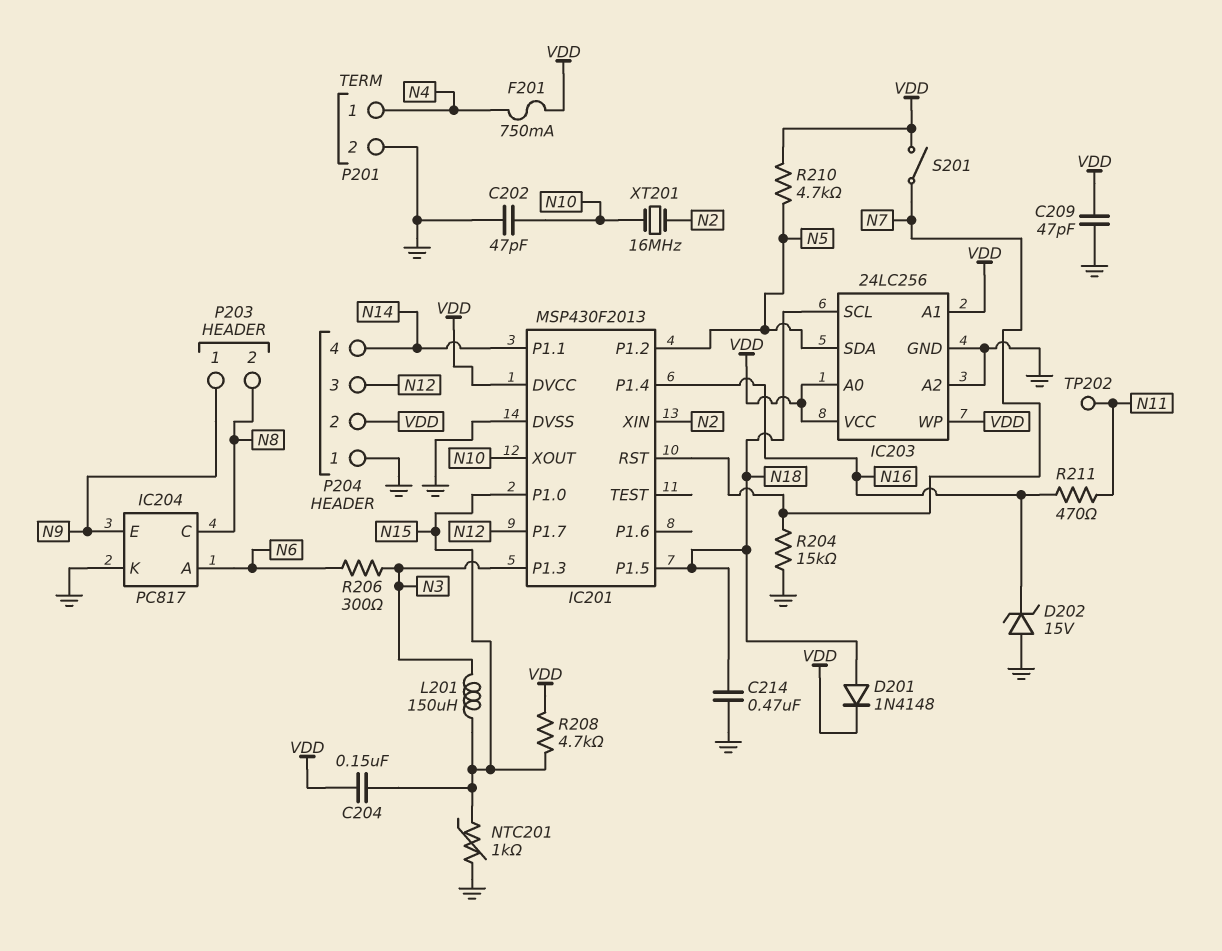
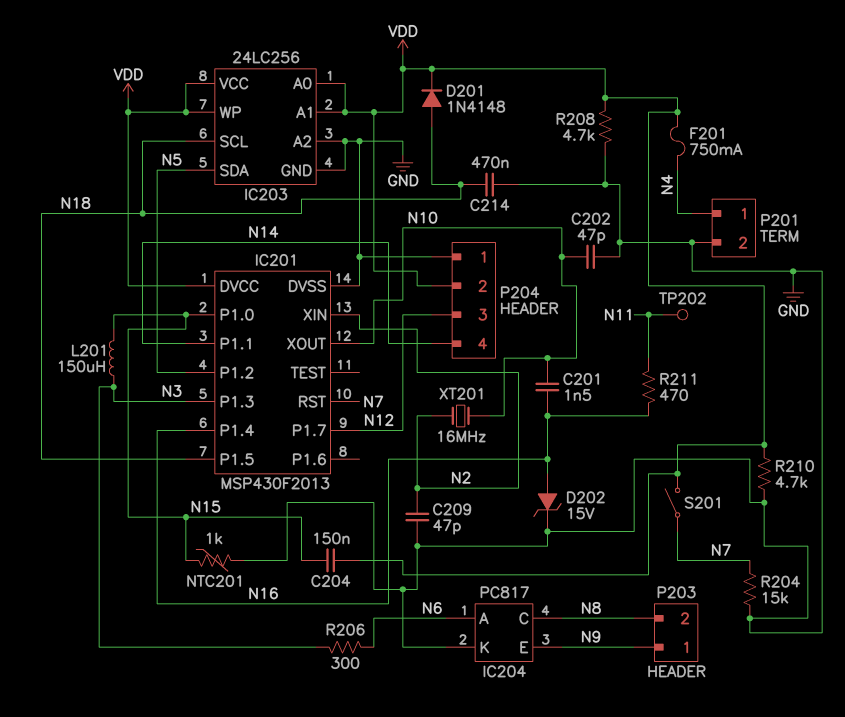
C201: none -> 1.5nF (N10, N16)
C209: 47pF (GND, VDD) -> 47pF (GND, N2)
D202: zener 15V (A GND, K N16) -> zener 15V (A N16, K GND)
R208: 4.7k (N15, VDD) -> 4.7k (GND, VDD)
R210: 4.7k (N5, VDD) -> 4.7k (GND, VDD)

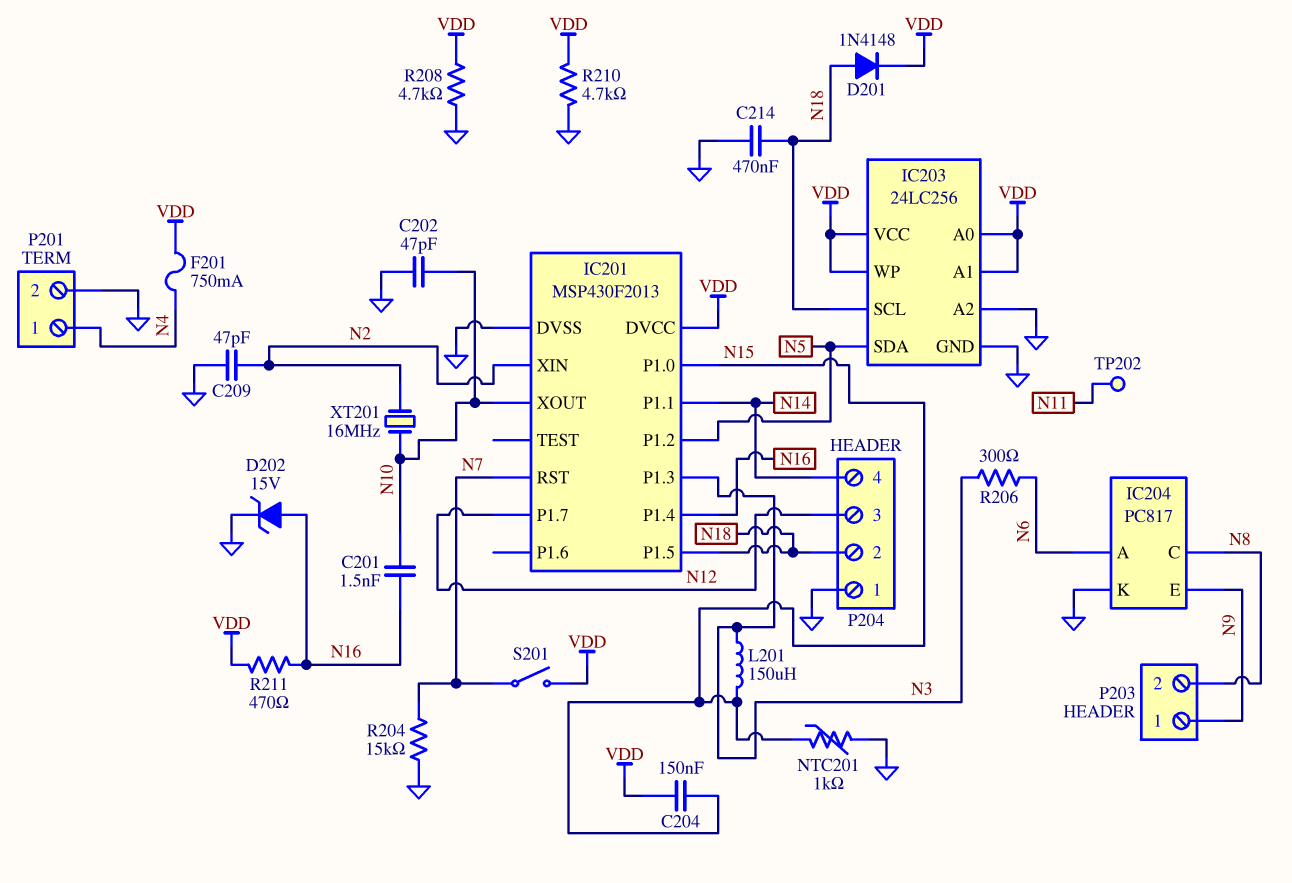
P204 pin 2: VDD -> N18
R211: 470 (N11, N16) -> 470 (N16, VDD)

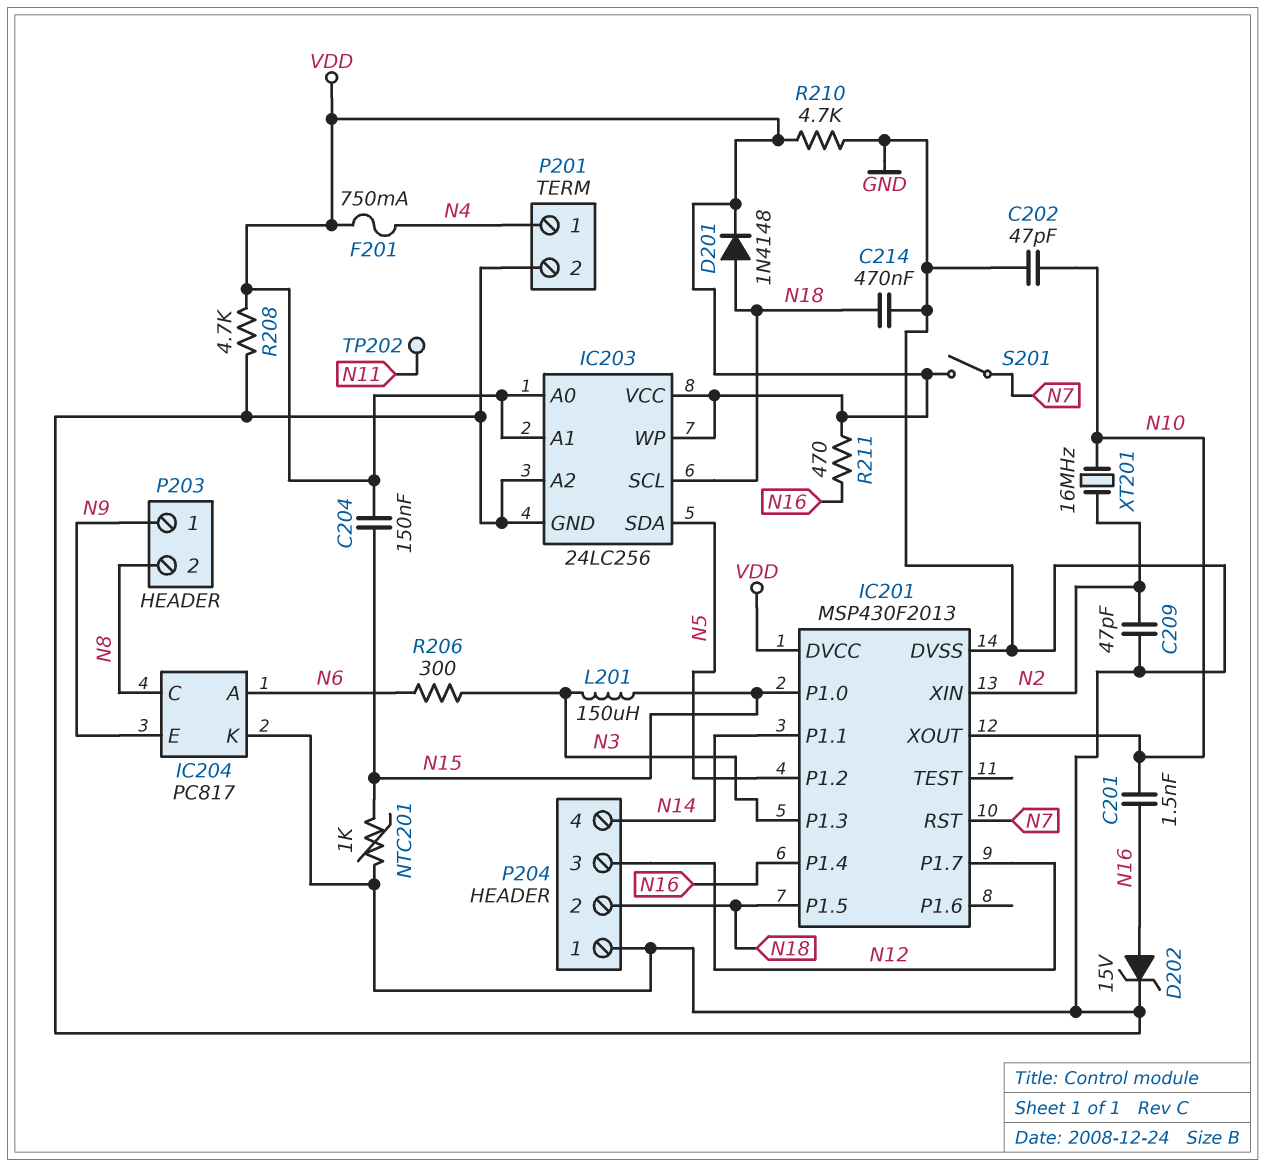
R204: 15k (GND, N7) -> none

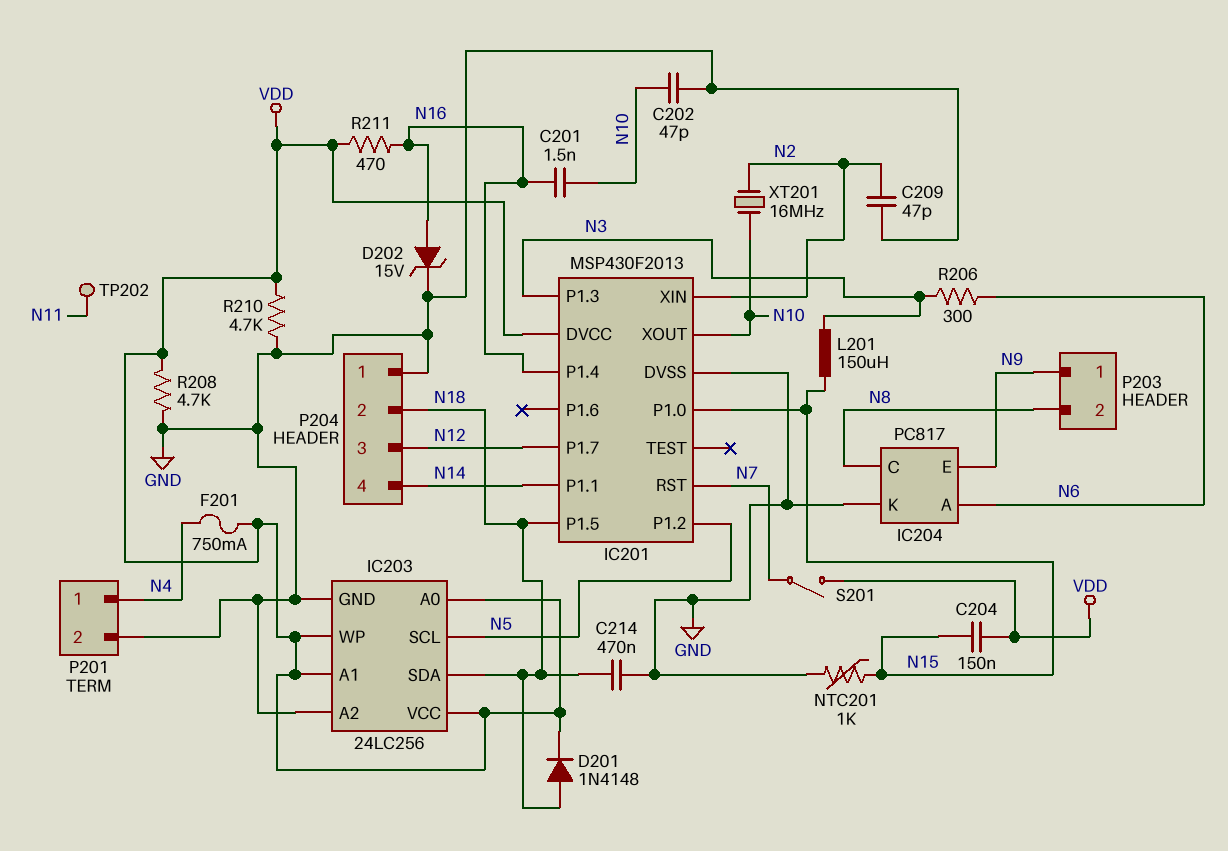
IC203 pin SCL: N18 -> N5
IC203 pin SDA: N5 -> N18

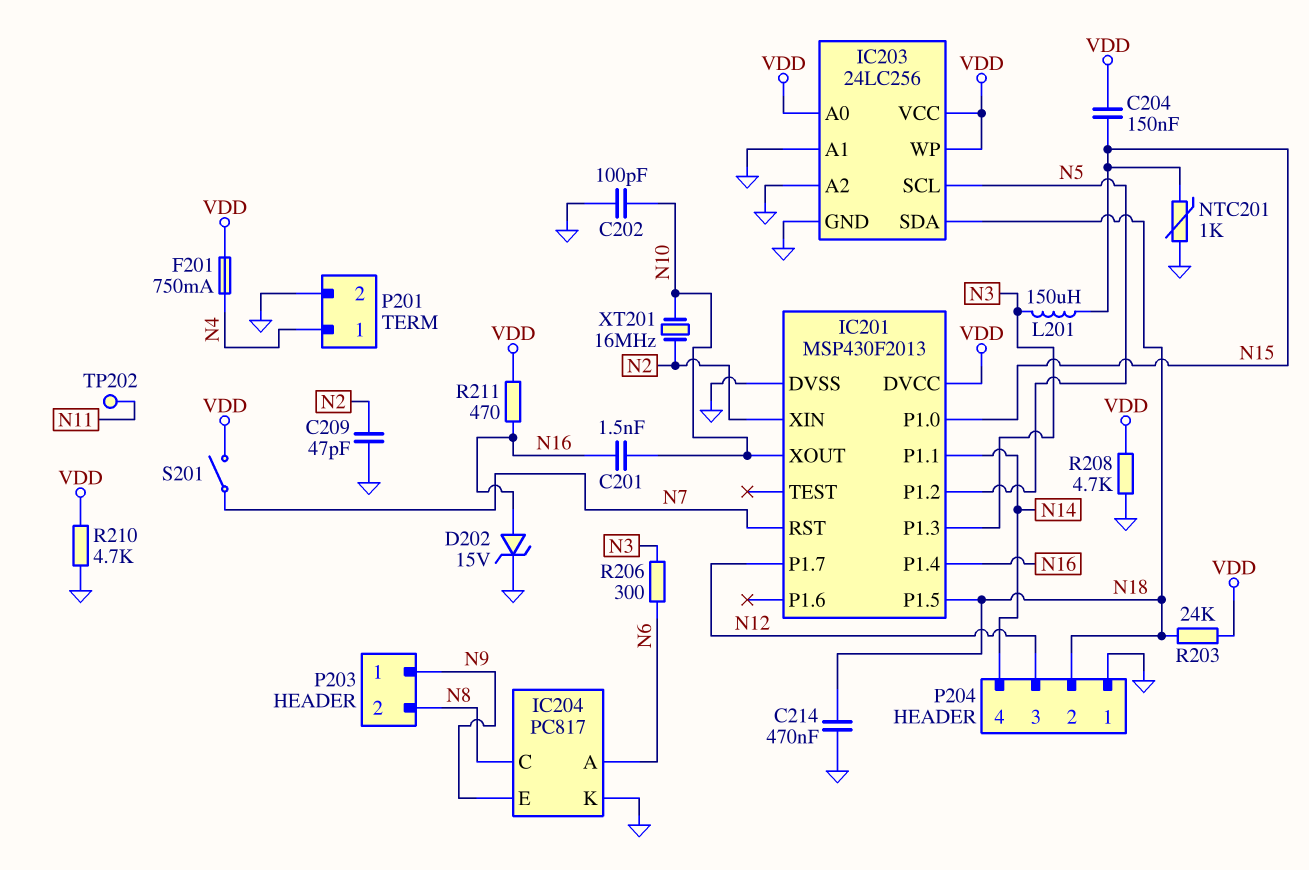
C202: 47pF (GND, N10) -> 100pF (GND, N10)
D201: diode 1N4148 (A N18, K VDD) -> none
IC203 pin A1: VDD -> GND
R203: none -> 24k (N18, VDD)

